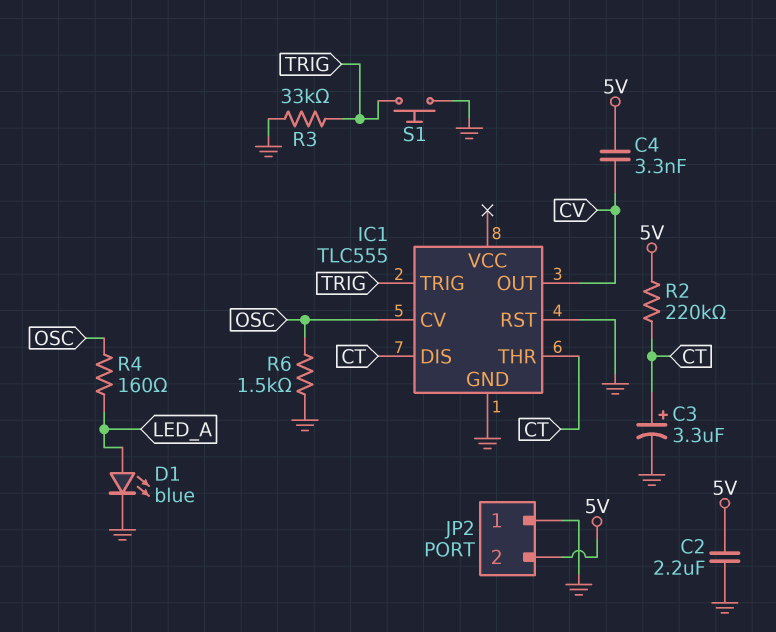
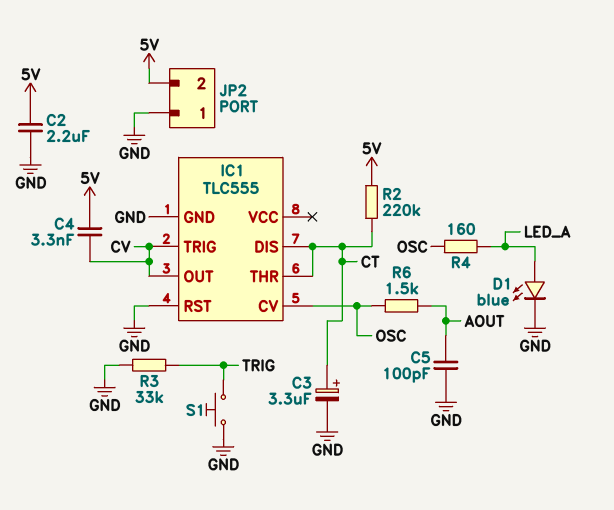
C5: none -> 100pF (AOUT, GND)
IC1 pin TRIG: TRIG -> CV
R6: 1.5k (GND, OSC) -> 1.5k (AOUT, OSC)

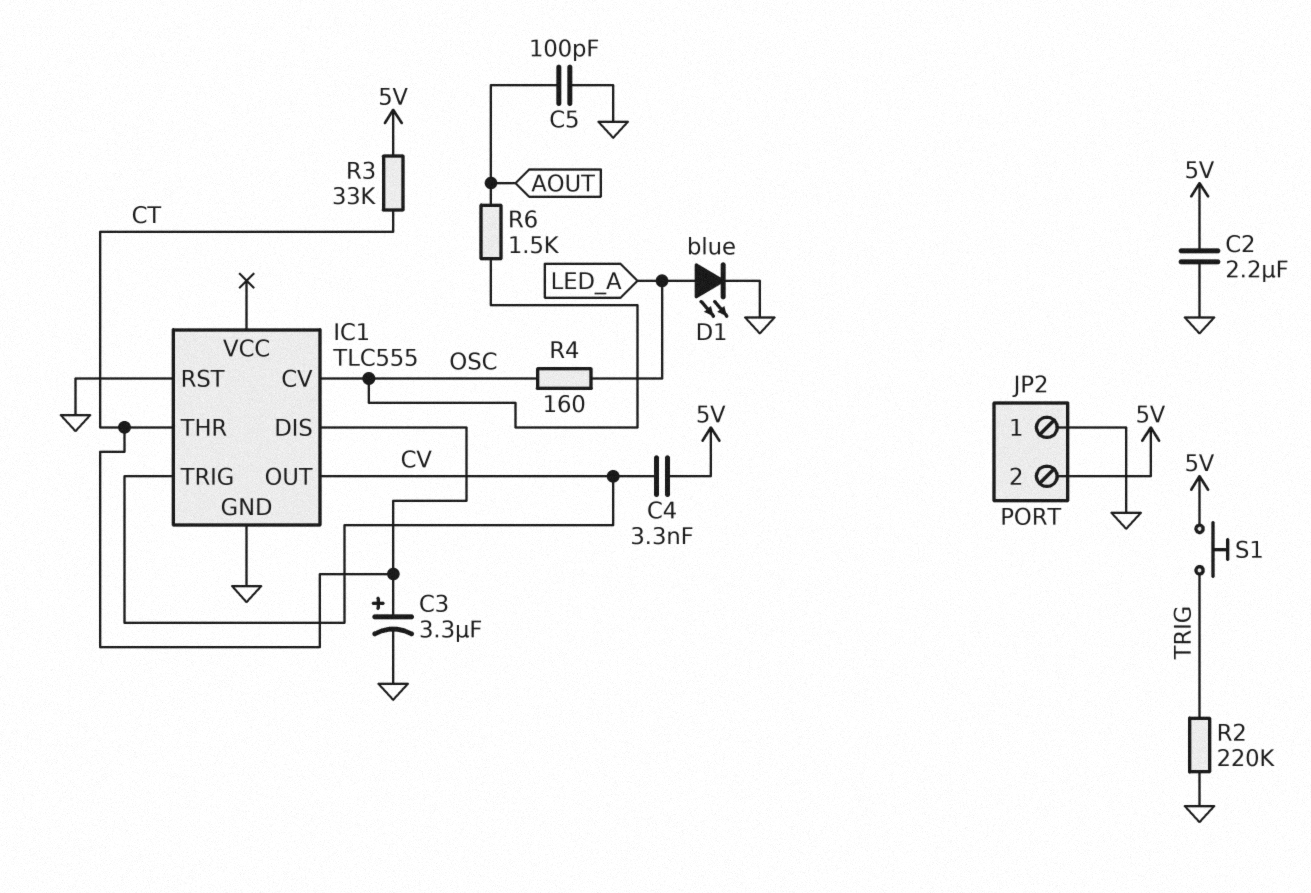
R2: 220k (5V, CT) -> 220k (GND, TRIG)
R3: 33k (GND, TRIG) -> 33k (5V, CT)
S1: button (GND, TRIG) -> button (5V, TRIG)

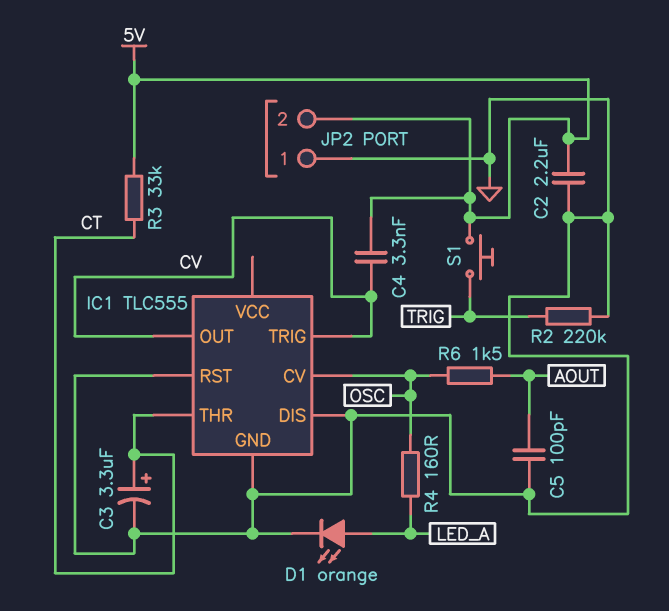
D1: LED blue (A LED_A, K GND) -> LED orange (A LED_A, K GND)
IC1 pin DIS: CT -> GND

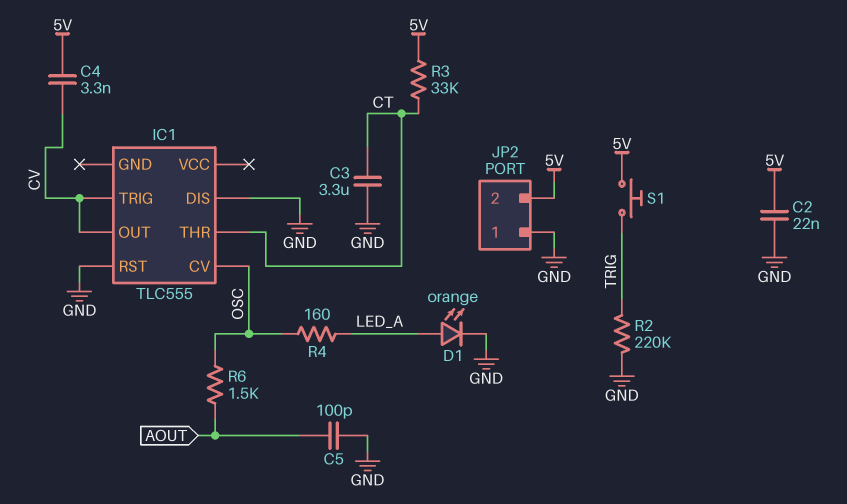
C2: 2.2uF (5V, GND) -> 22nF (5V, GND)
C3: 3.3uF (plus CT, minus GND) -> 3.3uF (CT, GND)
IC1 pin GND: GND -> none

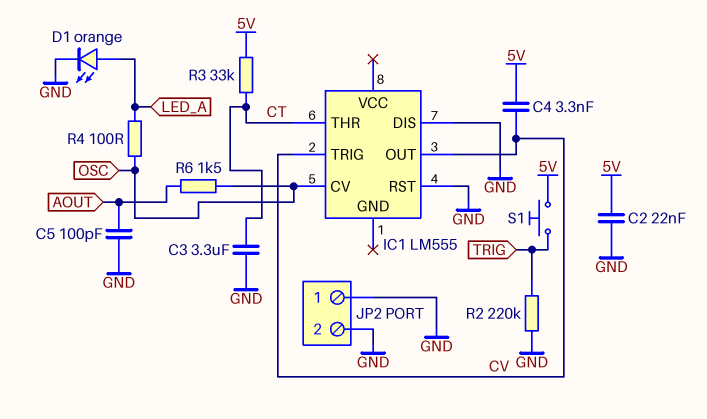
IC1: TLC555 -> LM555
JP2 pin 2: 5V -> GND
R4: 160 (LED_A, OSC) -> 100 (LED_A, OSC)

